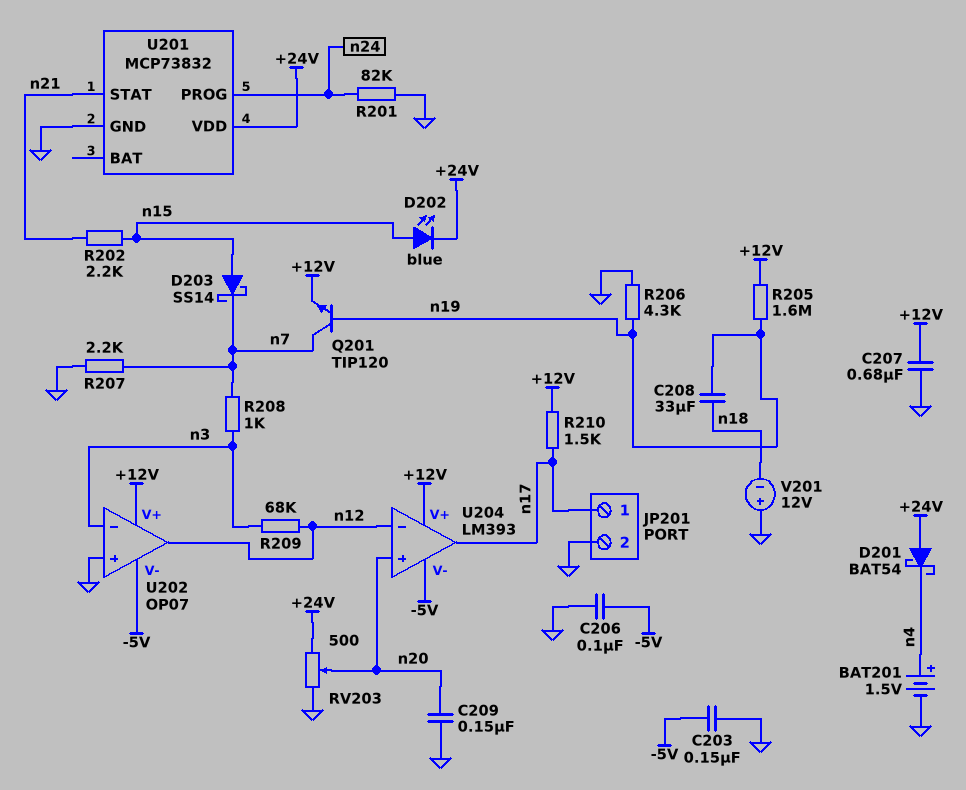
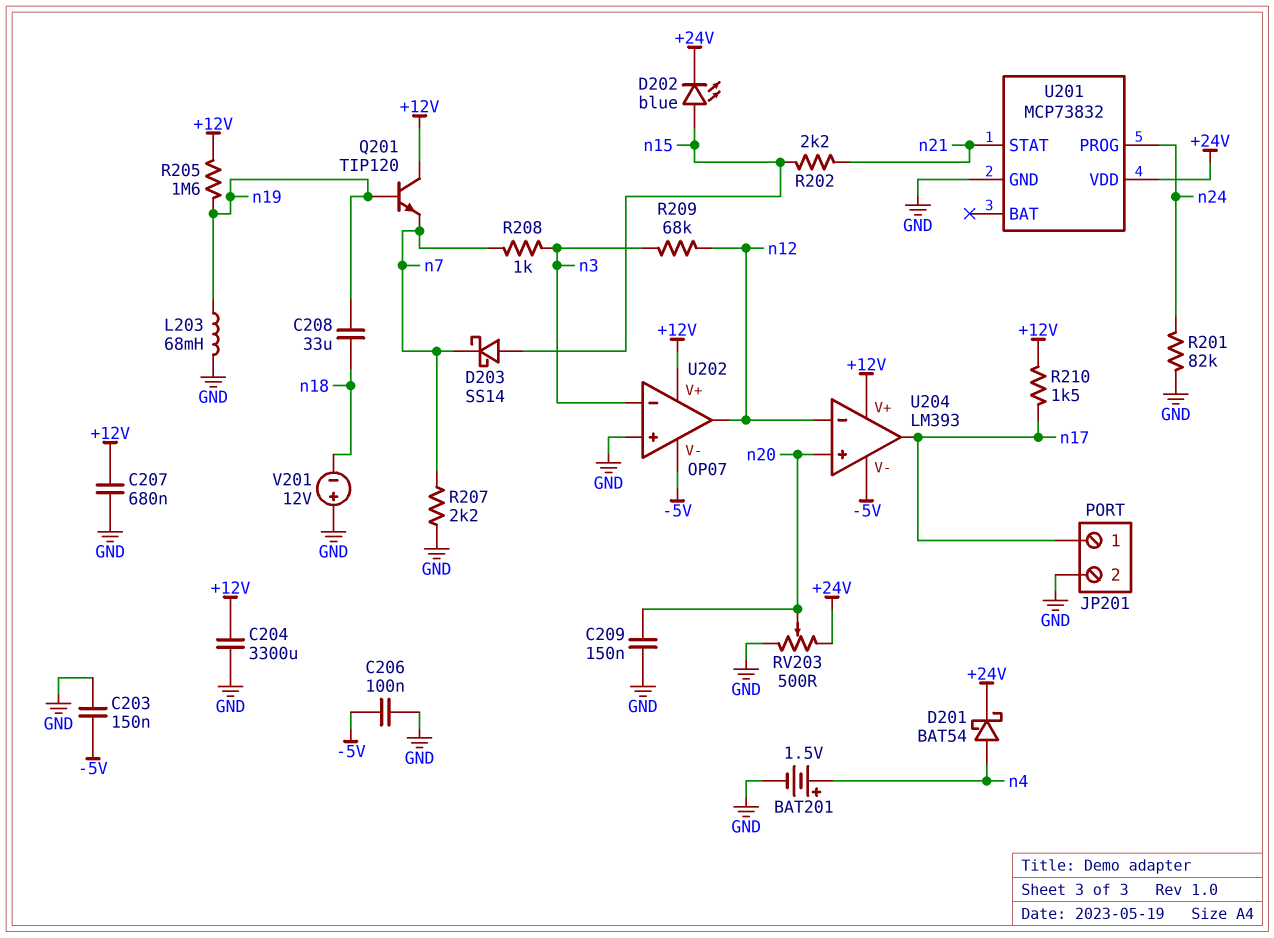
C204: none -> 3300uF (+12V, GND)
D201: schottky BAT54 (A +24V, K n4) -> schottky BAT54 (A n4, K +24V)
L203: none -> 68mH (GND, n19)
Q201: NPN TIP120 (B n19, C n7, E +12V) -> NPN TIP120 (B n19, C +12V, E n7)
R206: 4.3k (GND, n19) -> none

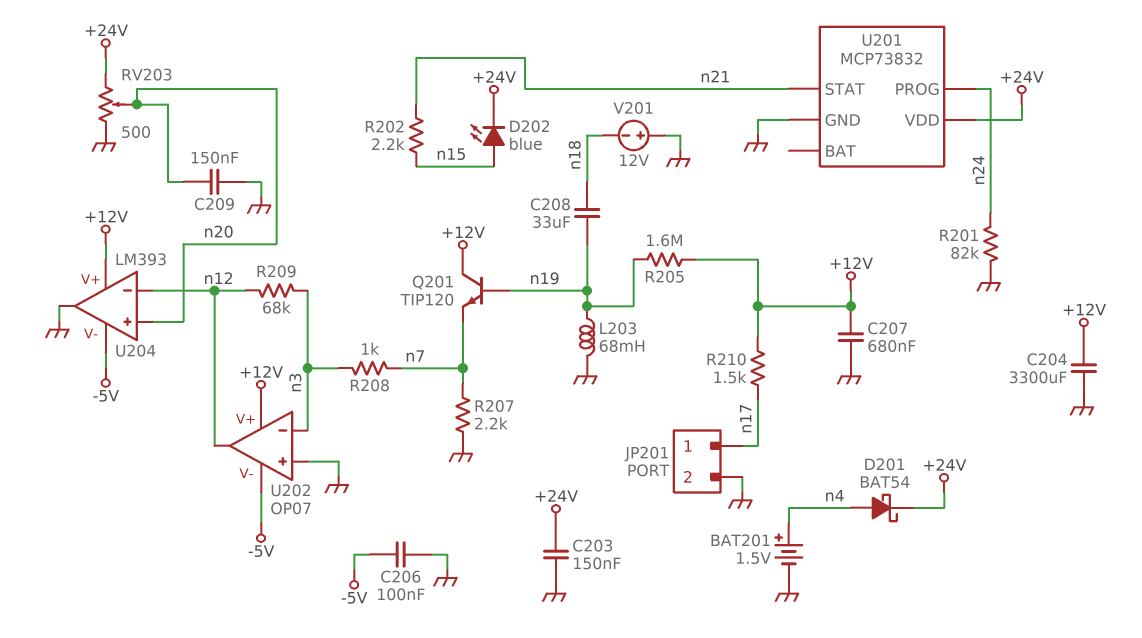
C203: 150nF (-5V, GND) -> 150nF (+24V, GND)
D203: schottky SS14 (A n15, K n7) -> none
U204 pin out: n17 -> GND

